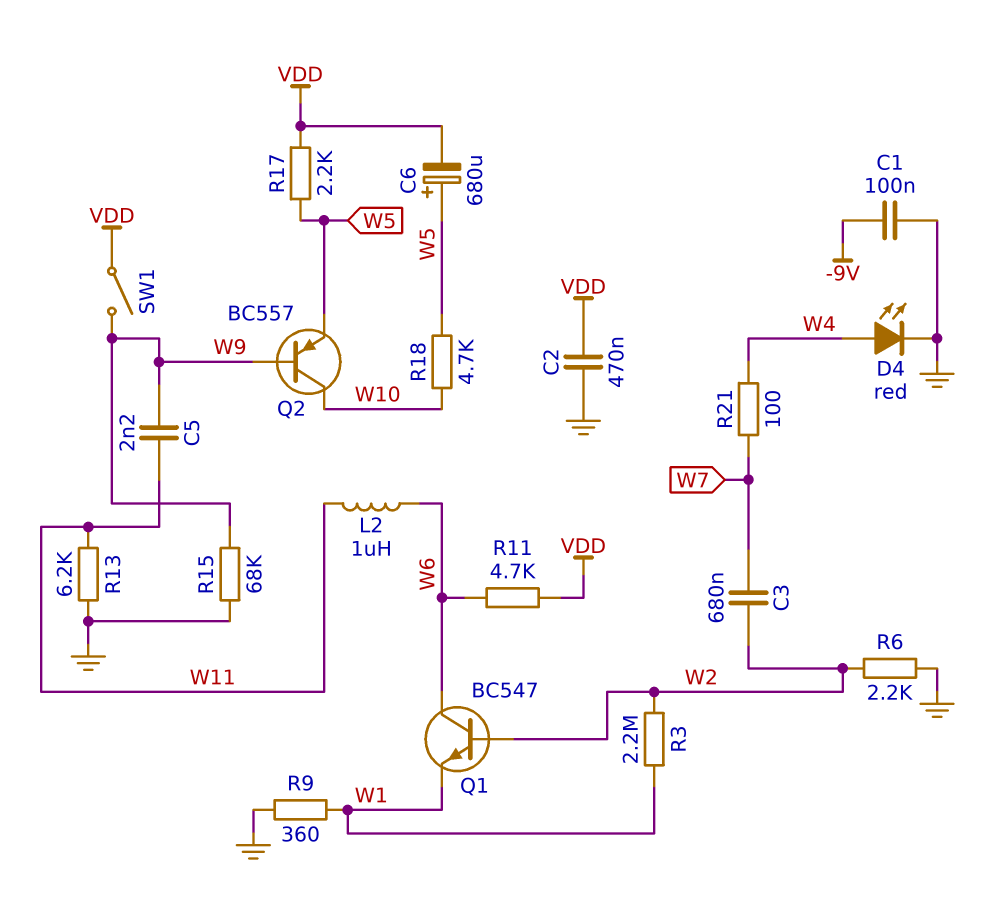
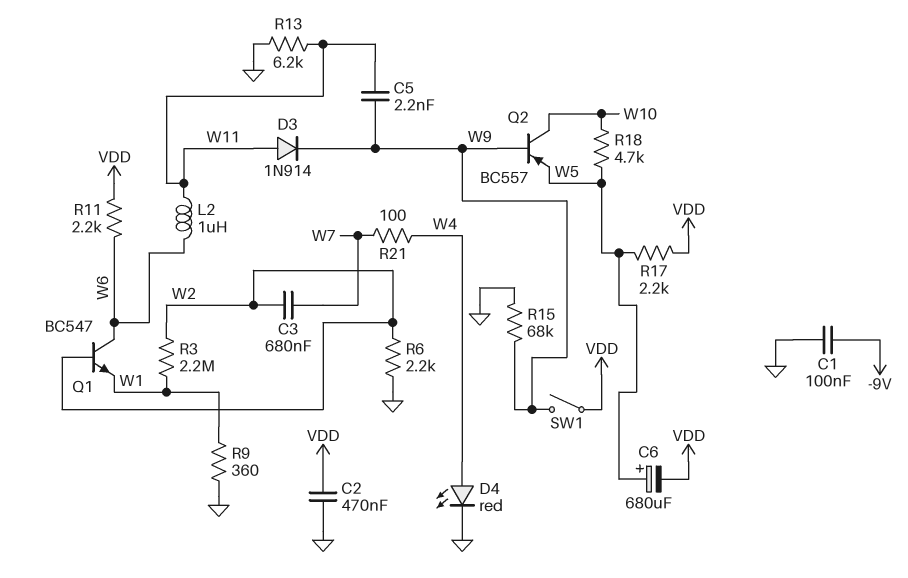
D3: none -> diode 1N914 (A W11, K W9)
R11: 4.7k (VDD, W6) -> 2.2k (VDD, W6)

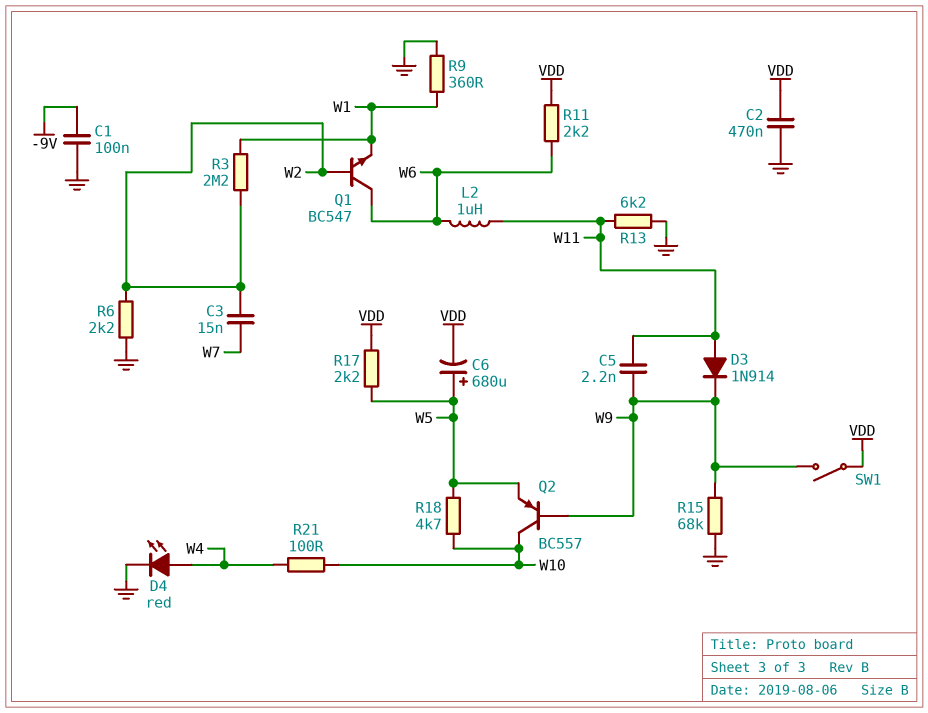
C3: 680nF (W2, W7) -> 15nF (W2, W7)
R21: 100 (W4, W7) -> 100 (W4, W10)

